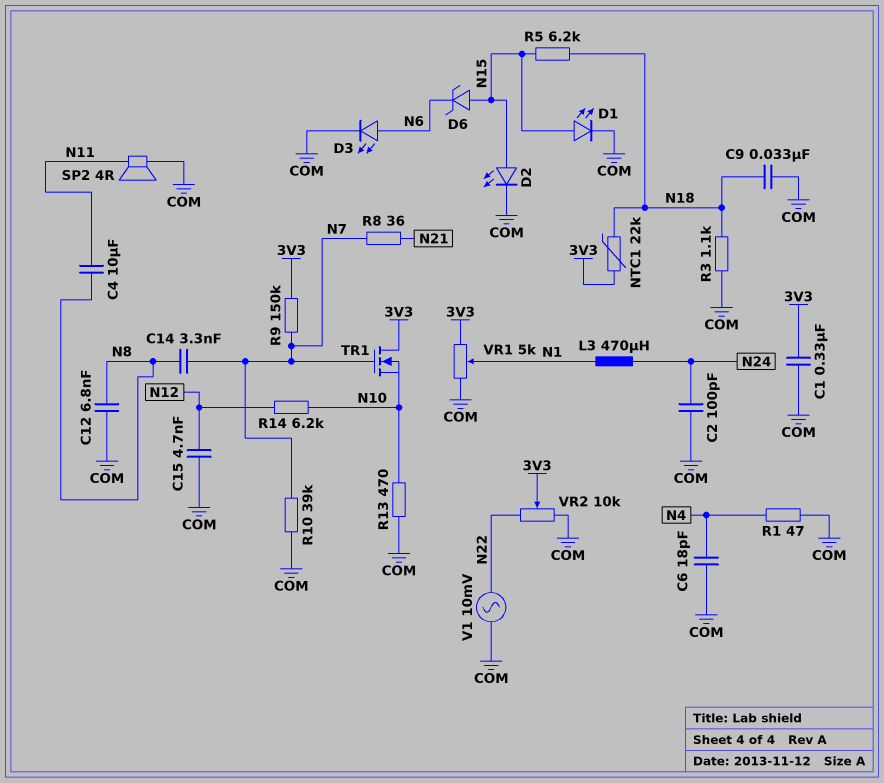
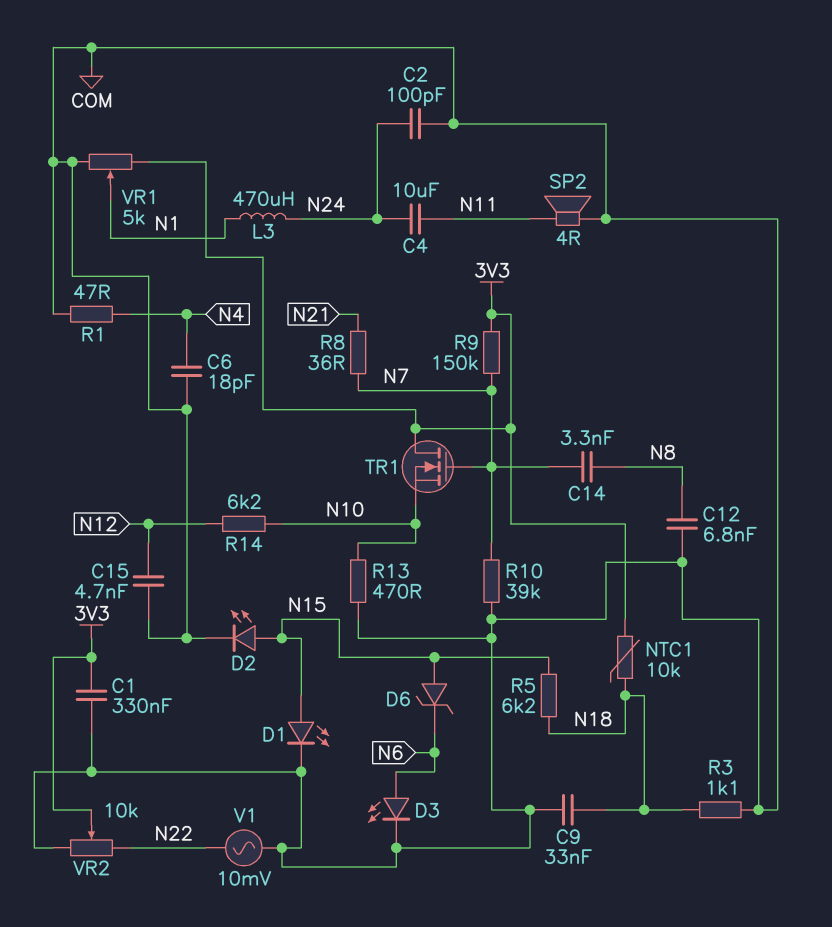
C4: 10uF (N8, N11) -> 10uF (N11, N24)
NTC1: 22k (3V3, N18) -> 10k (3V3, N18)

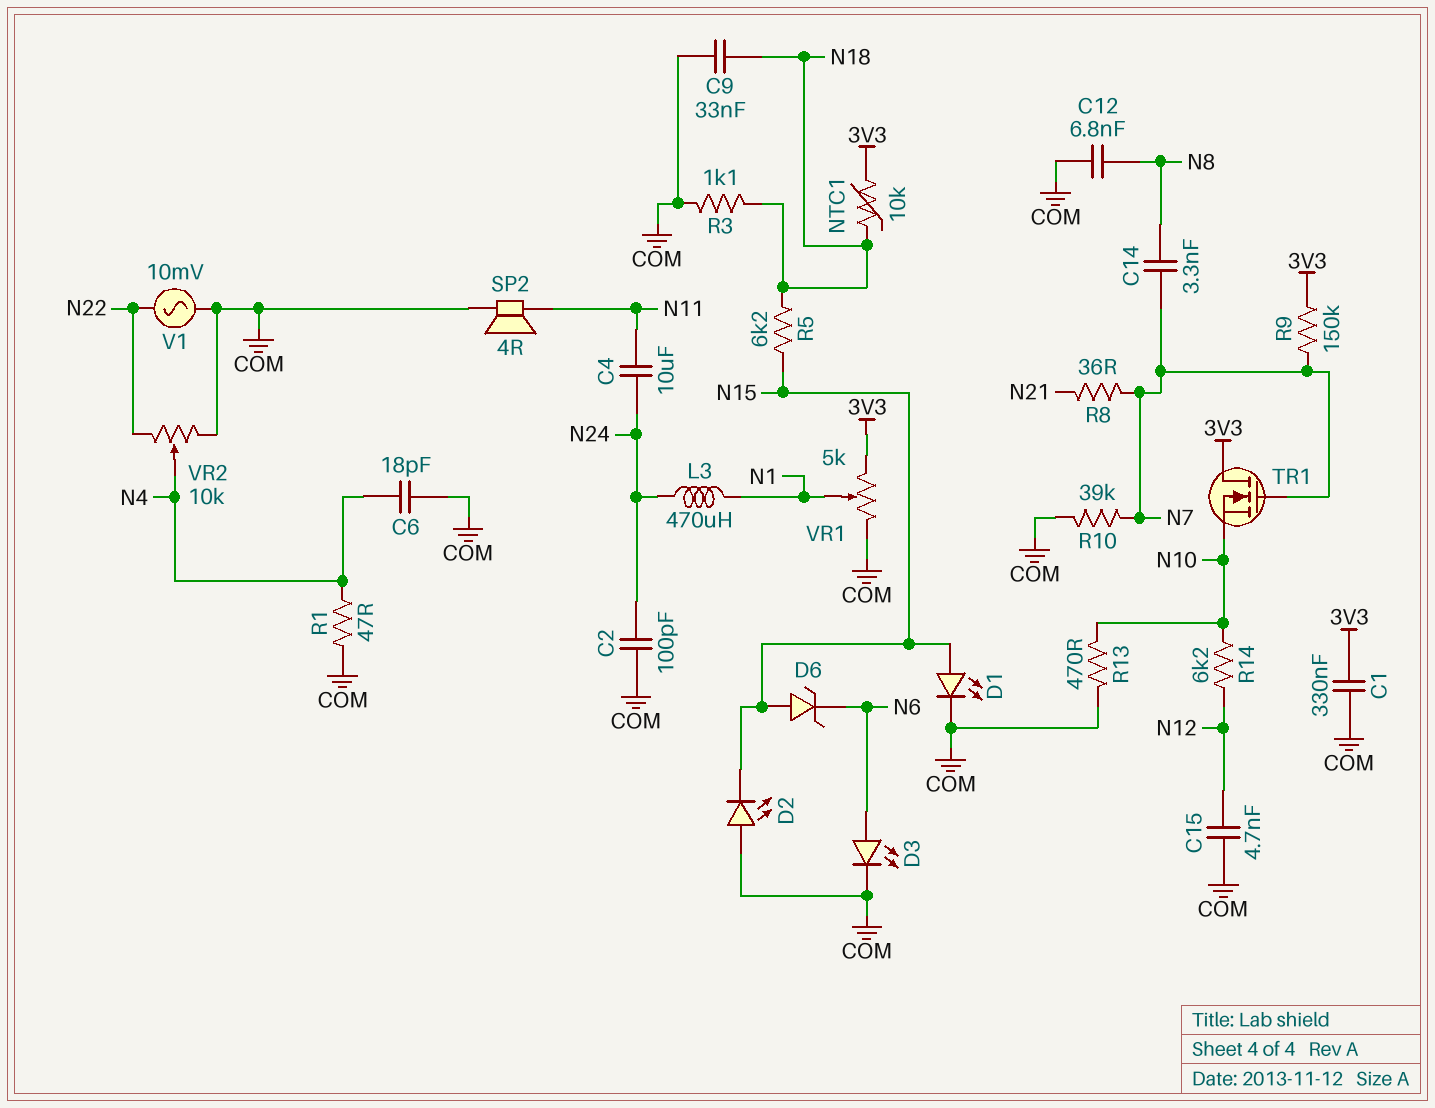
D2: LED (A N15, K COM) -> LED (A COM, K N15)
VR2: 10k (COM, N22, wiper 3V3) -> 10k (COM, N22, wiper N4)

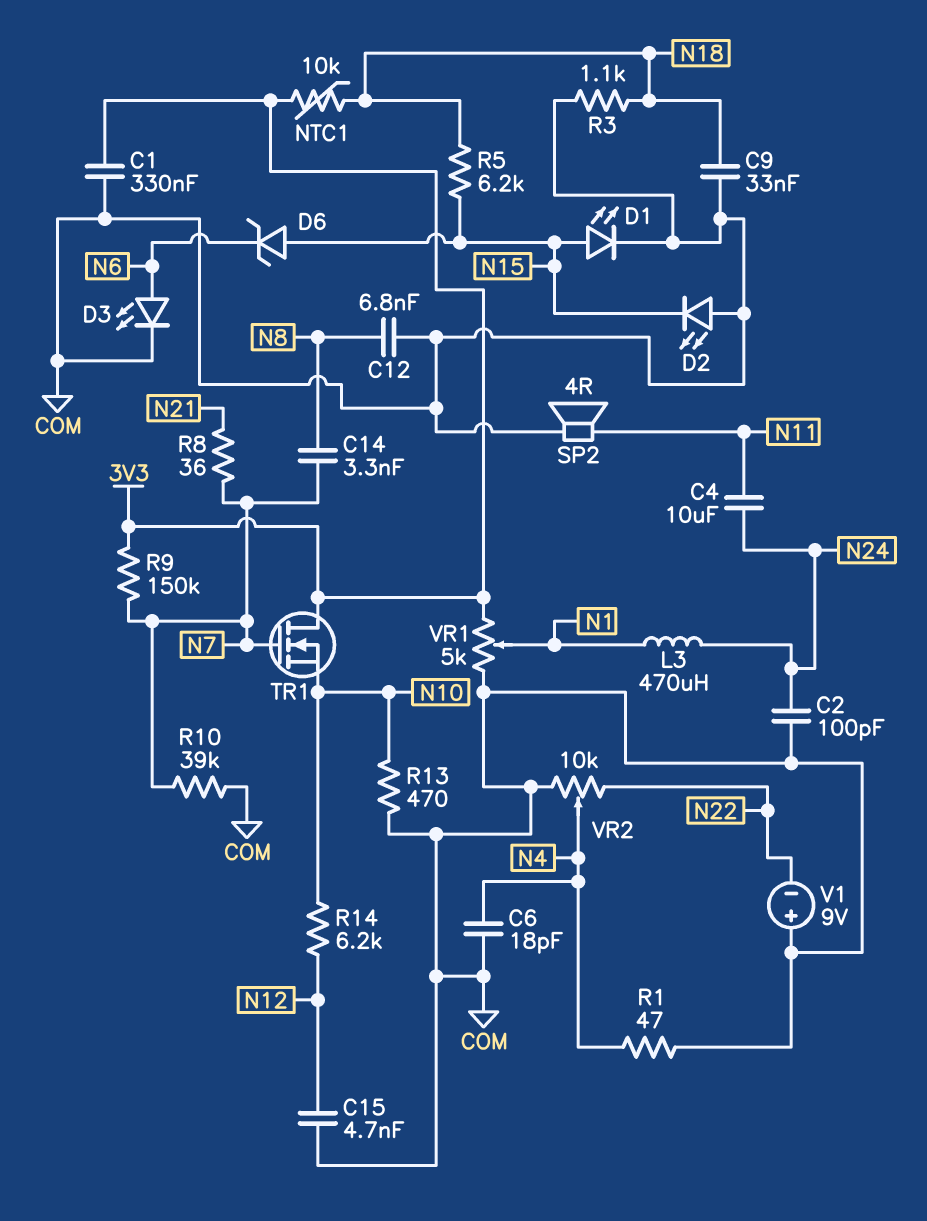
V1: AC 10mV (COM, N22) -> 9V (plus COM, minus N22)

